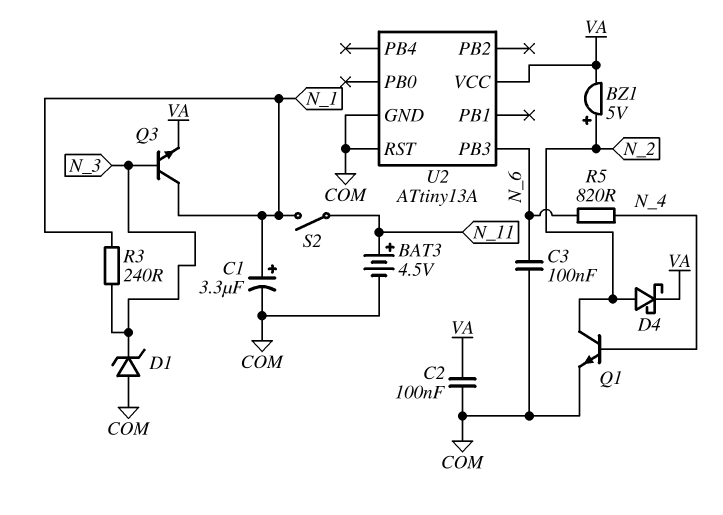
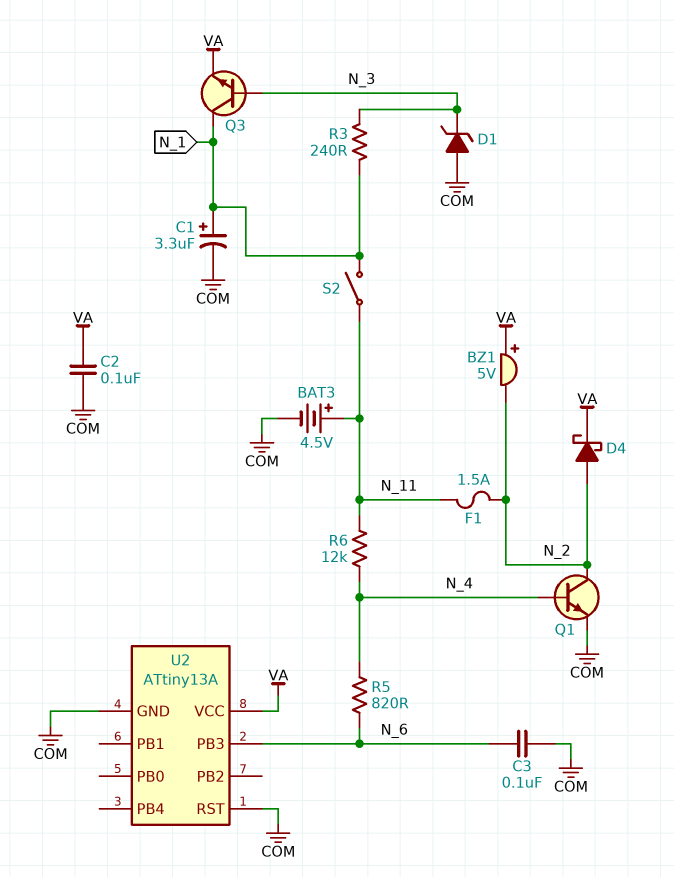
BZ1: buzzer 5V (plus N_2, minus VA) -> buzzer 5V (plus VA, minus N_2)
F1: none -> 1.5A (N_2, N_11)
R6: none -> 12k (N_4, N_11)

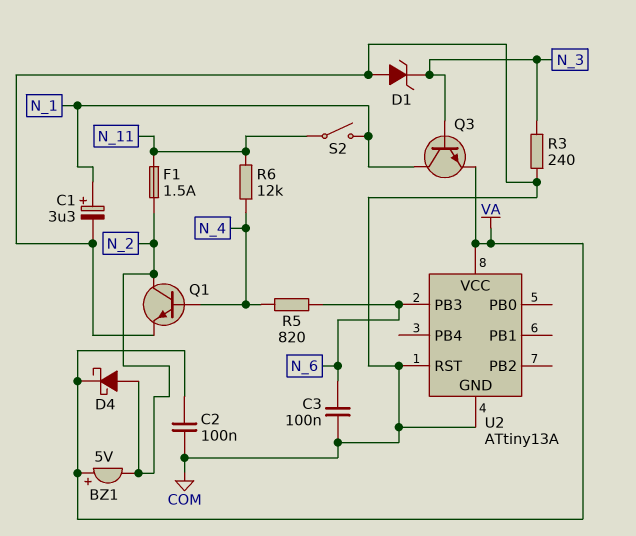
BAT3: 4.5V (plus N_11, minus COM) -> none
R3: 240 (N_1, N_3) -> 240 (COM, N_3)

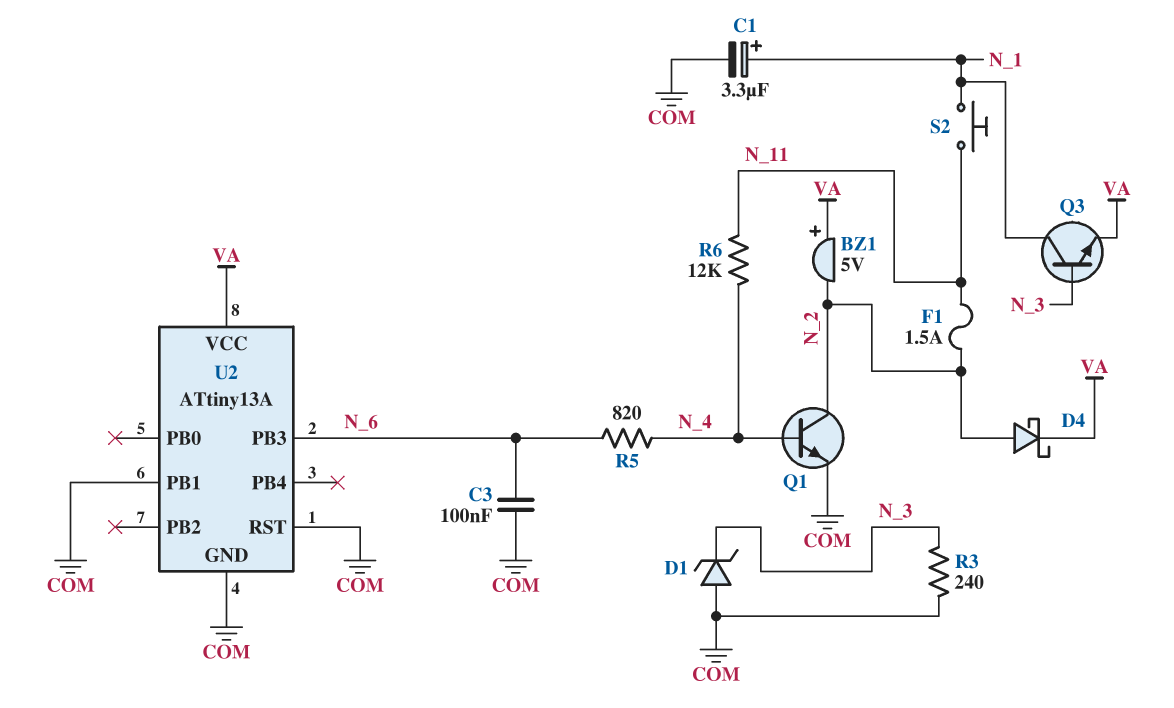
C2: 100nF (COM, VA) -> none
S2: switch (N_1, N_11) -> button (N_1, N_11)
U2 pin PB1: none -> COM

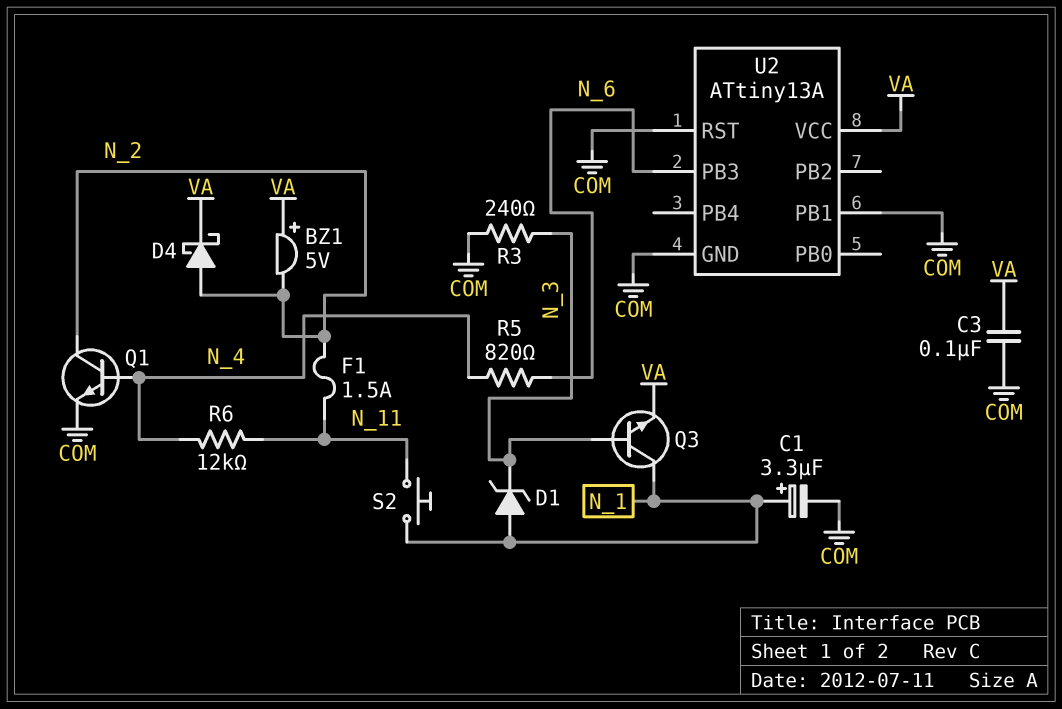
C3: 100nF (COM, N_6) -> 100nF (COM, VA)
D1: zener (A COM, K N_3) -> zener (A N_1, K N_3)

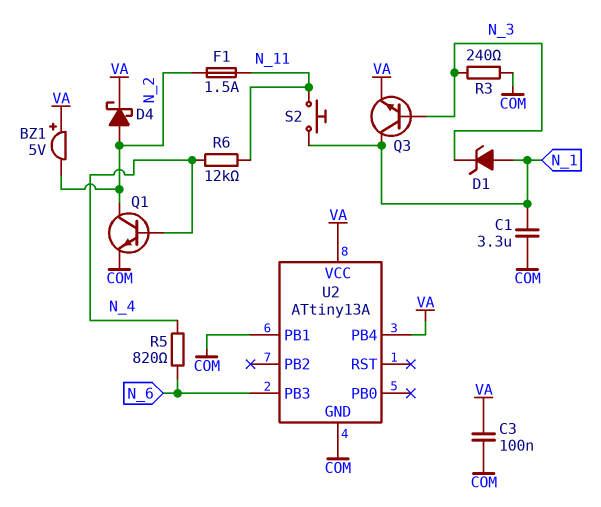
C1: 3.3uF (plus N_1, minus COM) -> 3.3uF (COM, N_1)
U2 pin PB4: none -> VA
U2 pin RST: COM -> none

